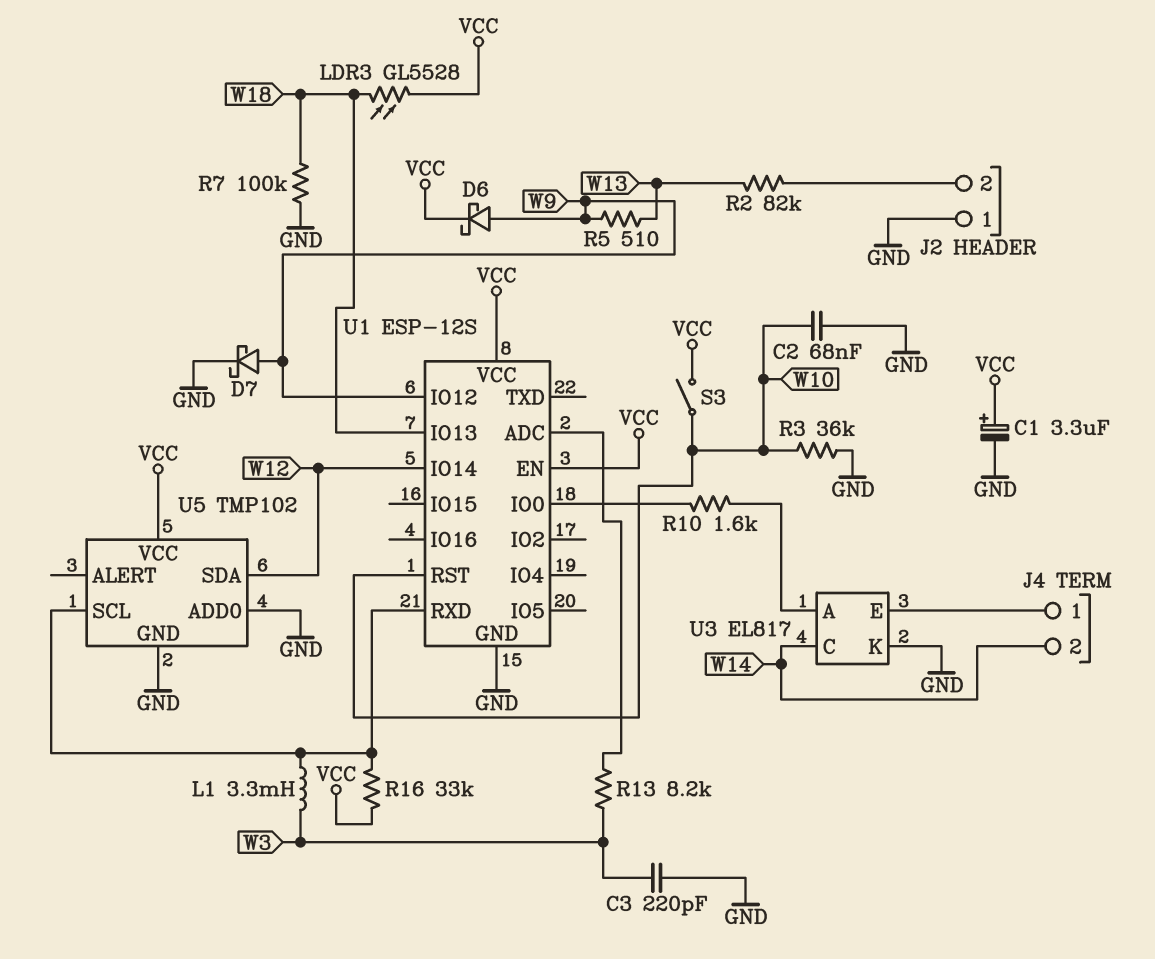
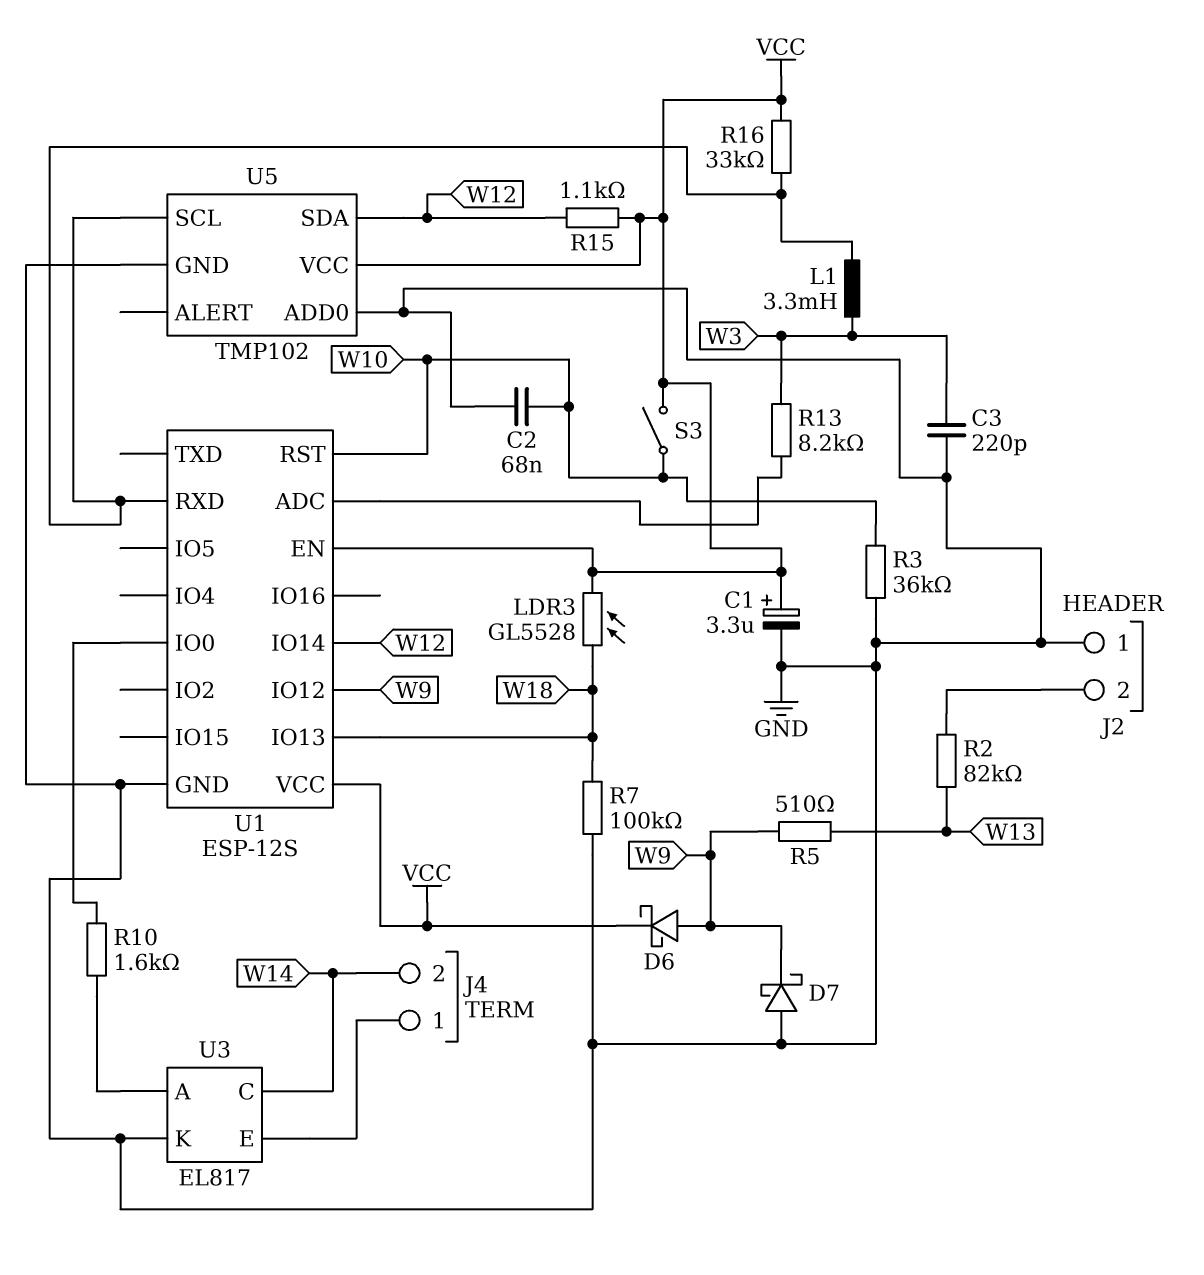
D7: schottky (A W9, K GND) -> schottky (A GND, K W9)
R15: none -> 1.1k (VCC, W12)

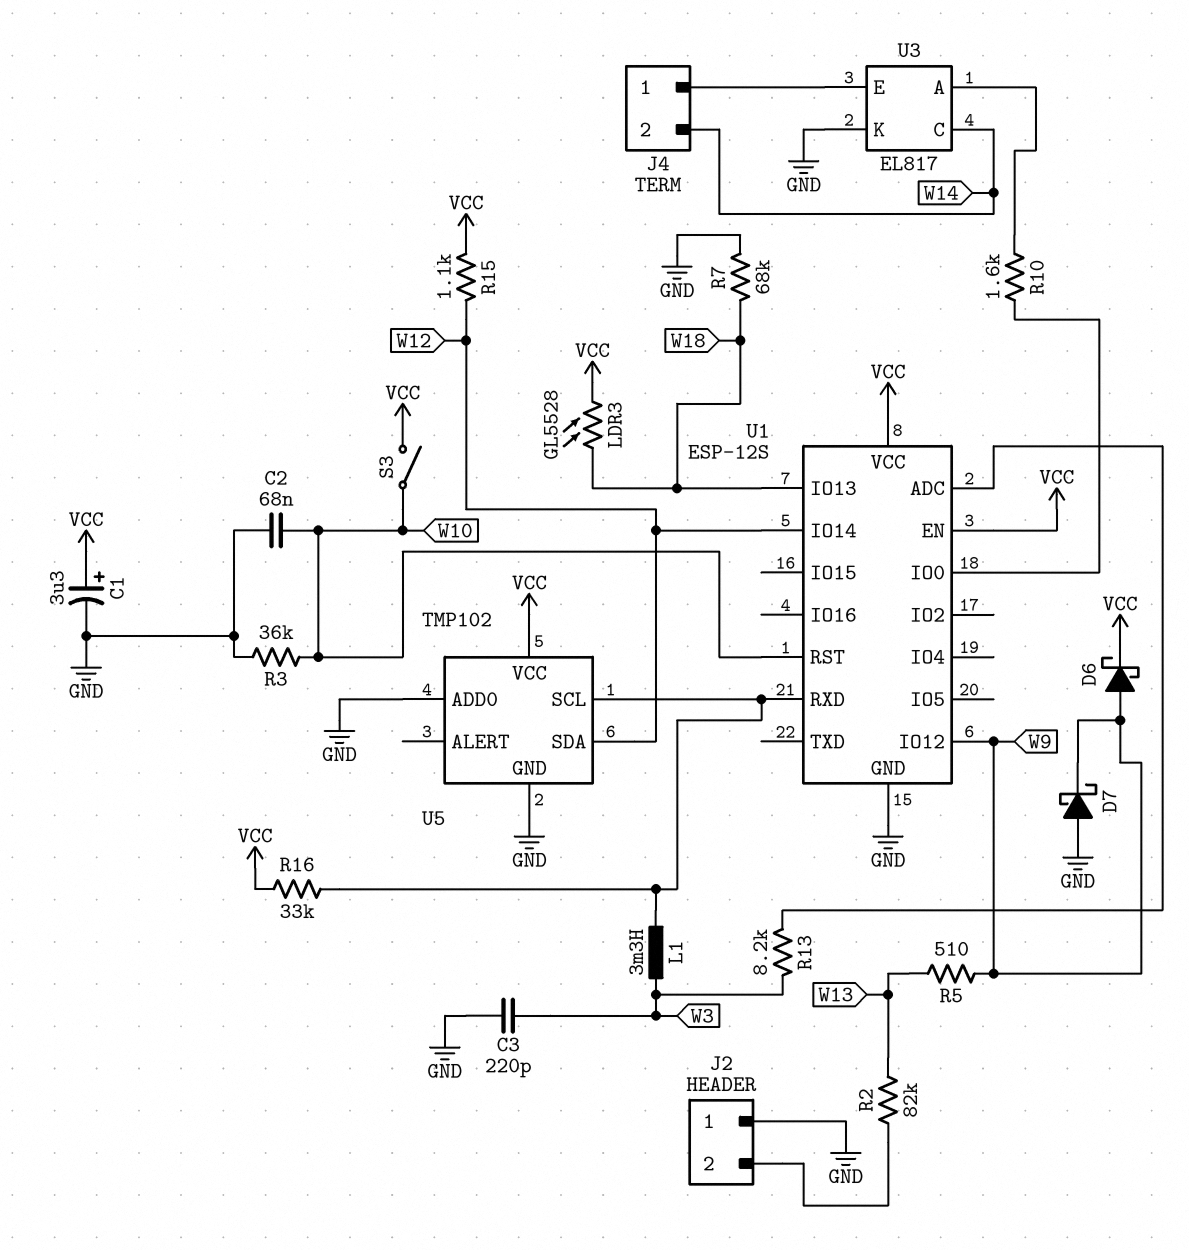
R7: 100k (GND, W18) -> 68k (GND, W18)

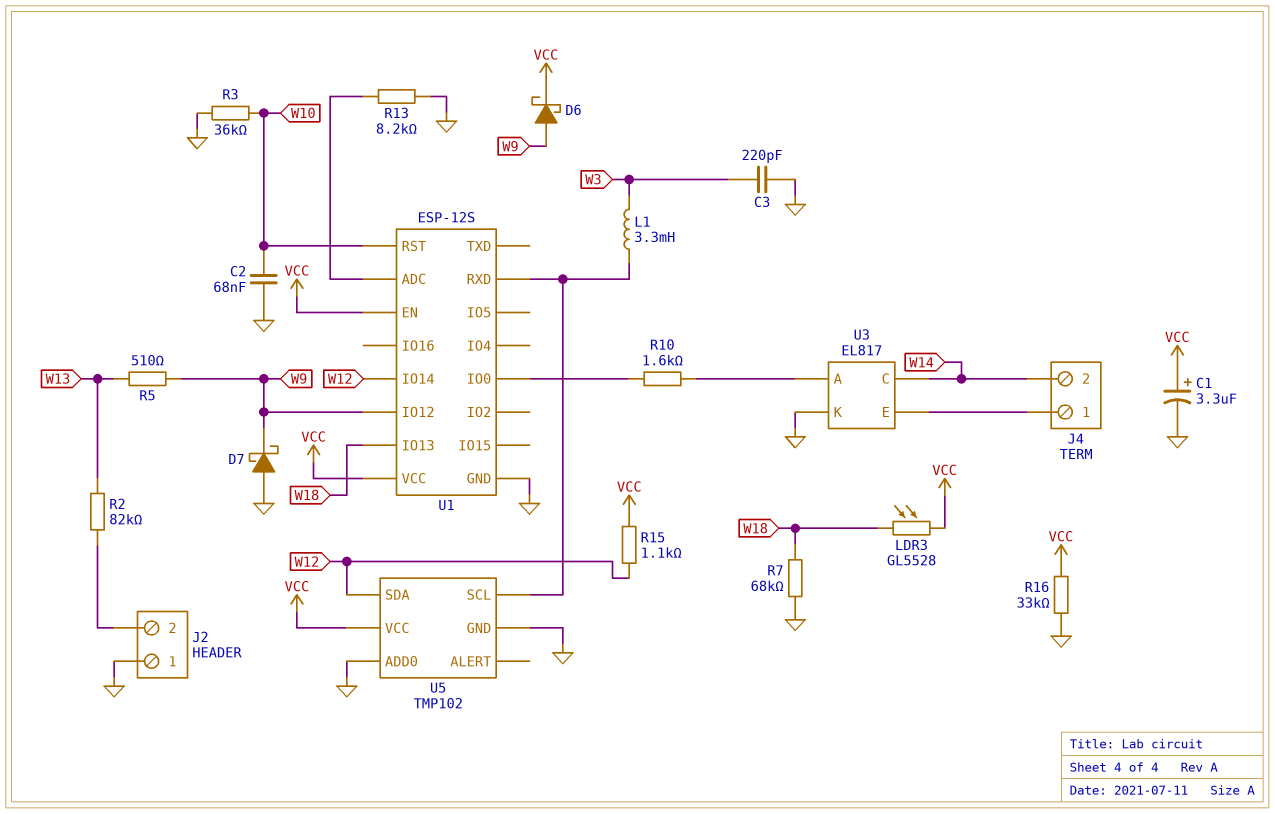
R13: 8.2k (U1/ADC, W3) -> 8.2k (GND, U1/ADC)
R16: 33k (U1/RXD, VCC) -> 33k (GND, VCC)
S3: switch (VCC, W10) -> none

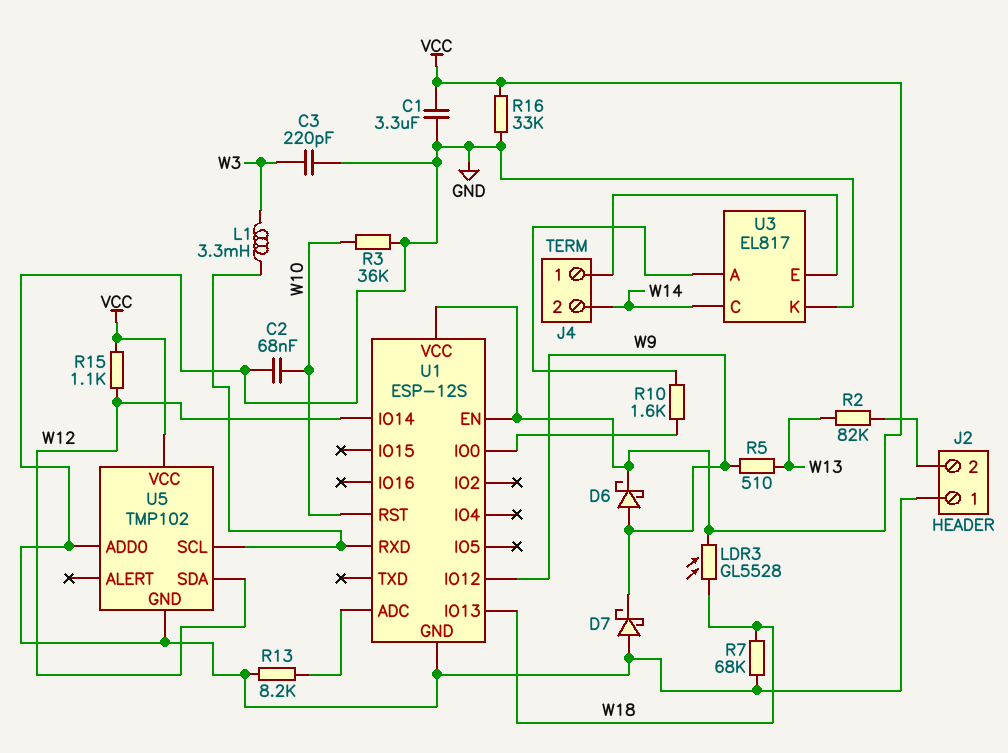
C1: 3.3uF (plus VCC, minus GND) -> 3.3uF (GND, VCC)

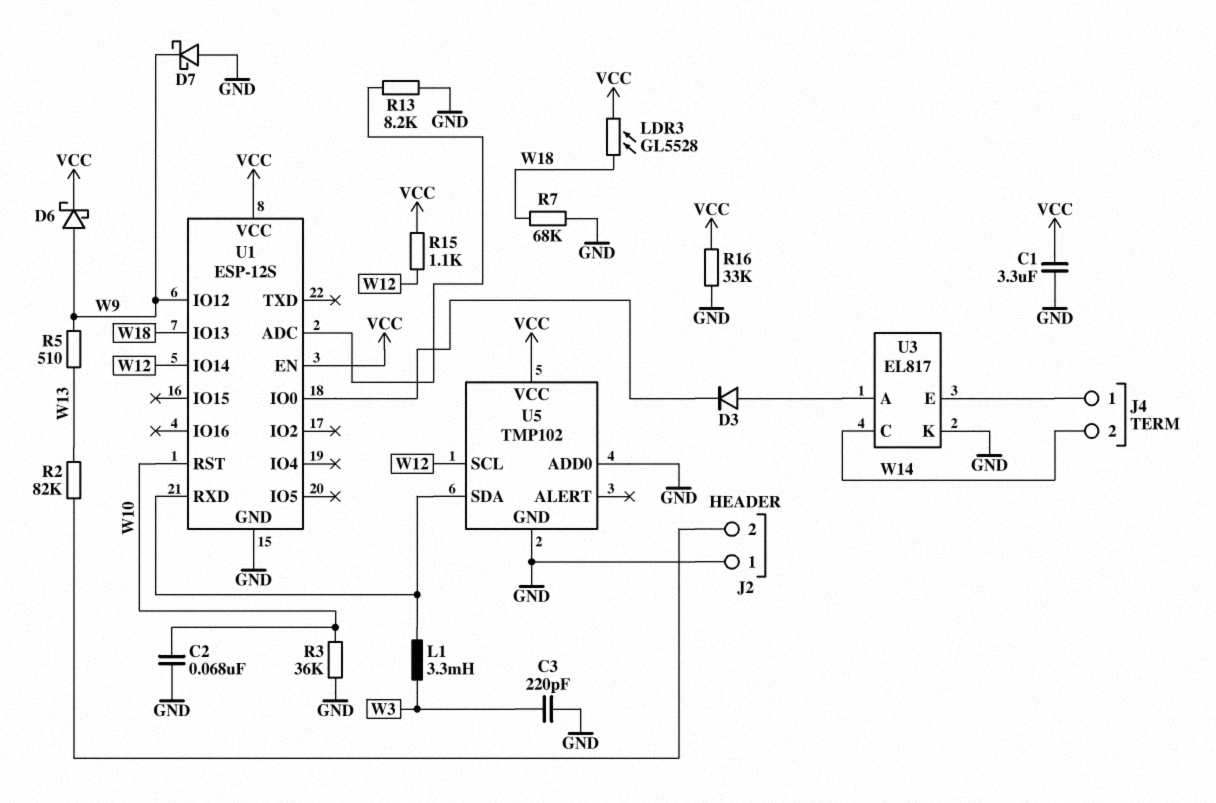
D3: none -> diode (A U3/A, K U1/IO0)
R10: 1.6k (U1/IO0, U3/A) -> none
U5 pin SCL: U1/RXD -> W12
U5 pin SDA: W12 -> U1/RXD

